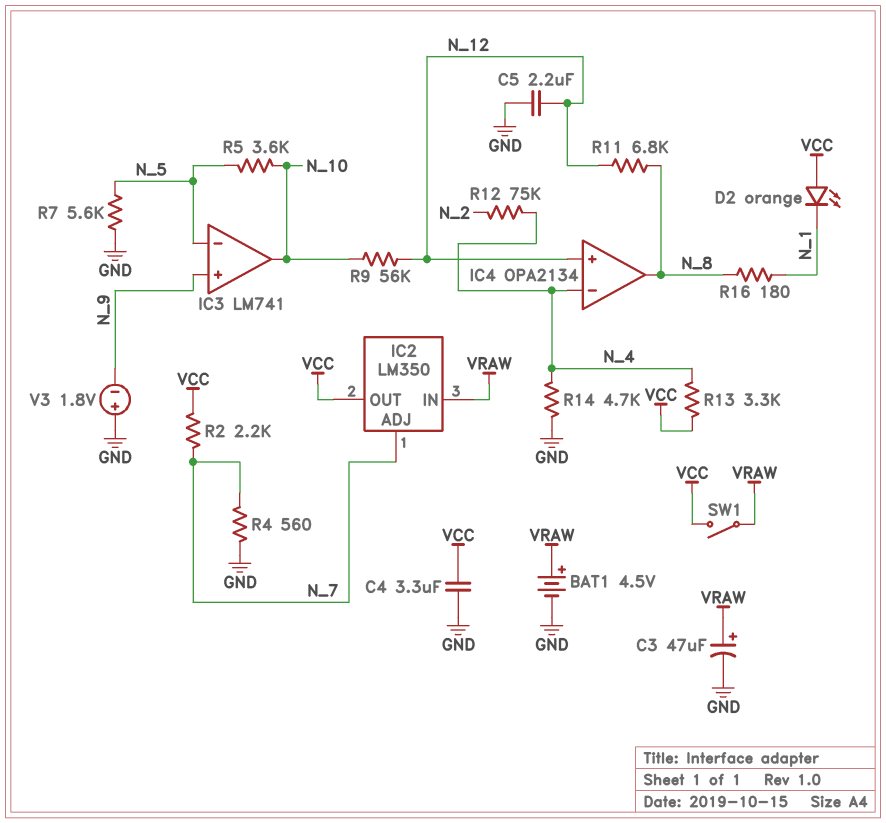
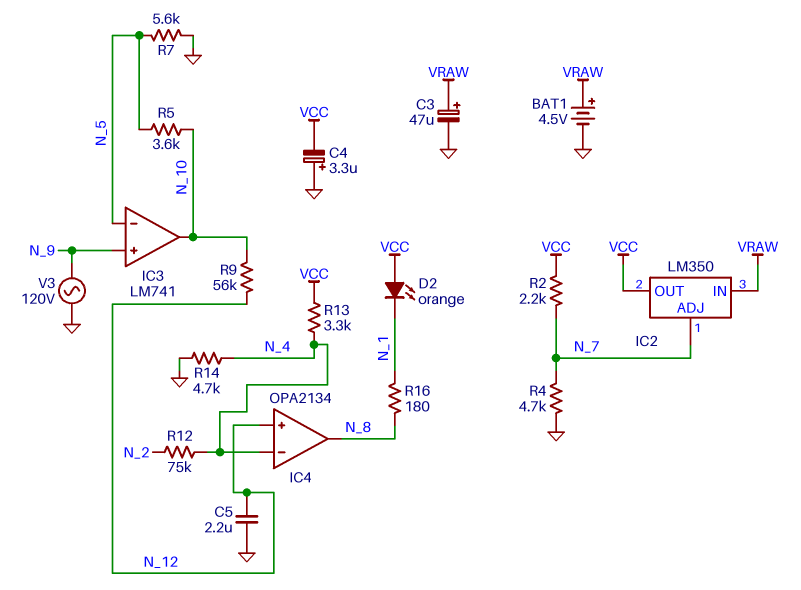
C4: 3.3uF (GND, VCC) -> 3.3uF (plus GND, minus VCC)
R4: 560 (GND, N_7) -> 4.7k (GND, N_7)
R11: 6.8k (N_8, N_12) -> none
SW1: switch (VCC, VRAW) -> none
V3: 1.8V (plus GND, minus N_9) -> AC 120V (GND, N_9)

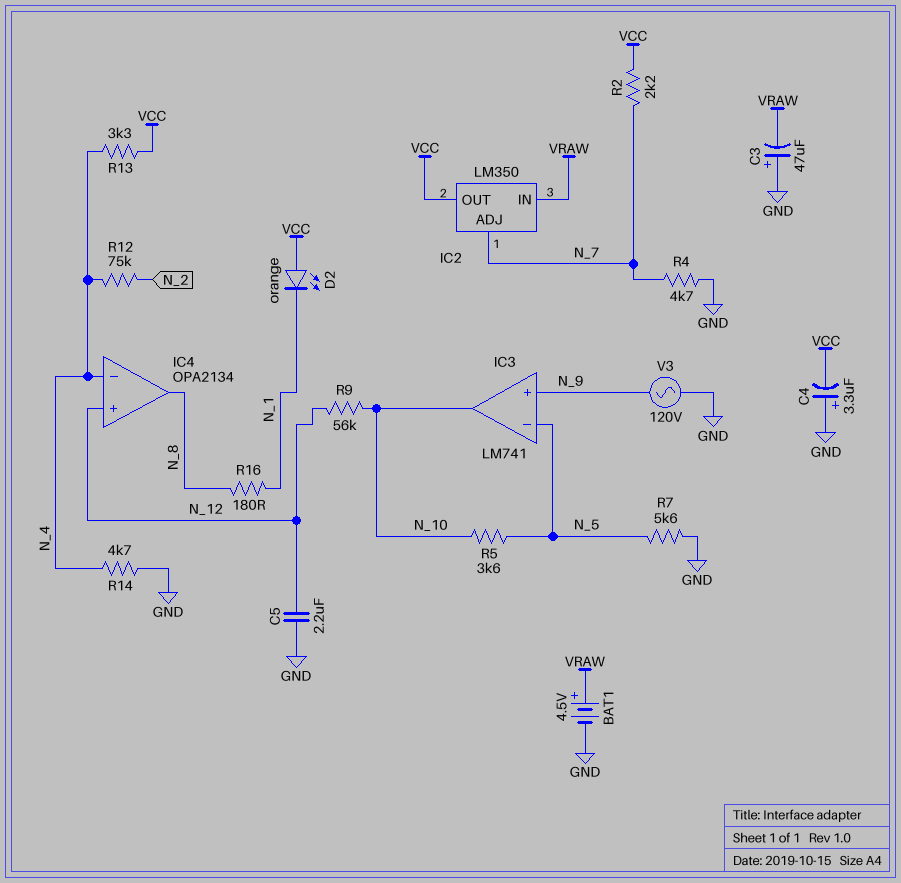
C3: 47uF (plus VRAW, minus GND) -> 47uF (plus GND, minus VRAW)

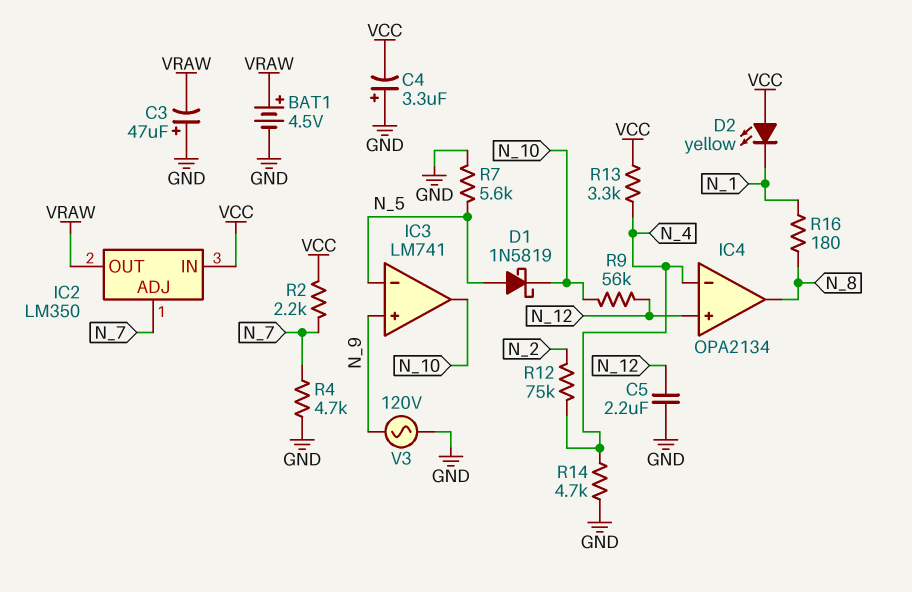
D1: none -> schottky 1N5819 (A N_5, K N_10)
D2: LED orange (A VCC, K N_1) -> LED yellow (A VCC, K N_1)
IC2 pin IN: VRAW -> VCC
IC2 pin OUT: VCC -> VRAW
R5: 3.6k (N_5, N_10) -> none

